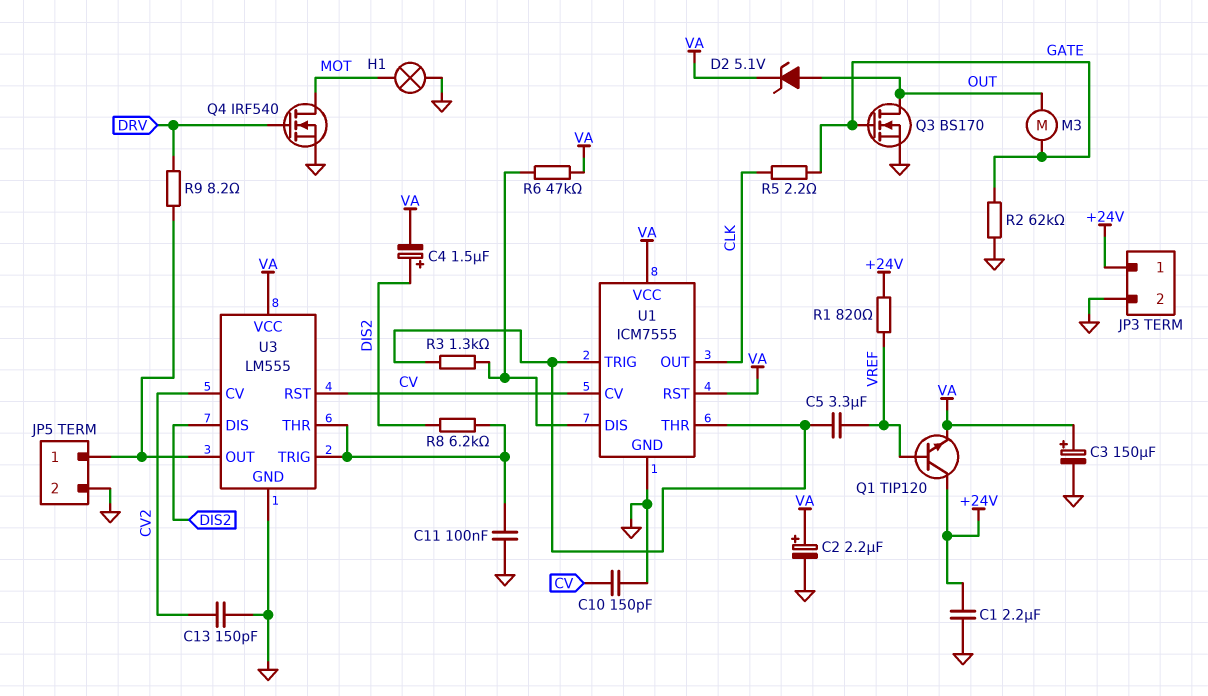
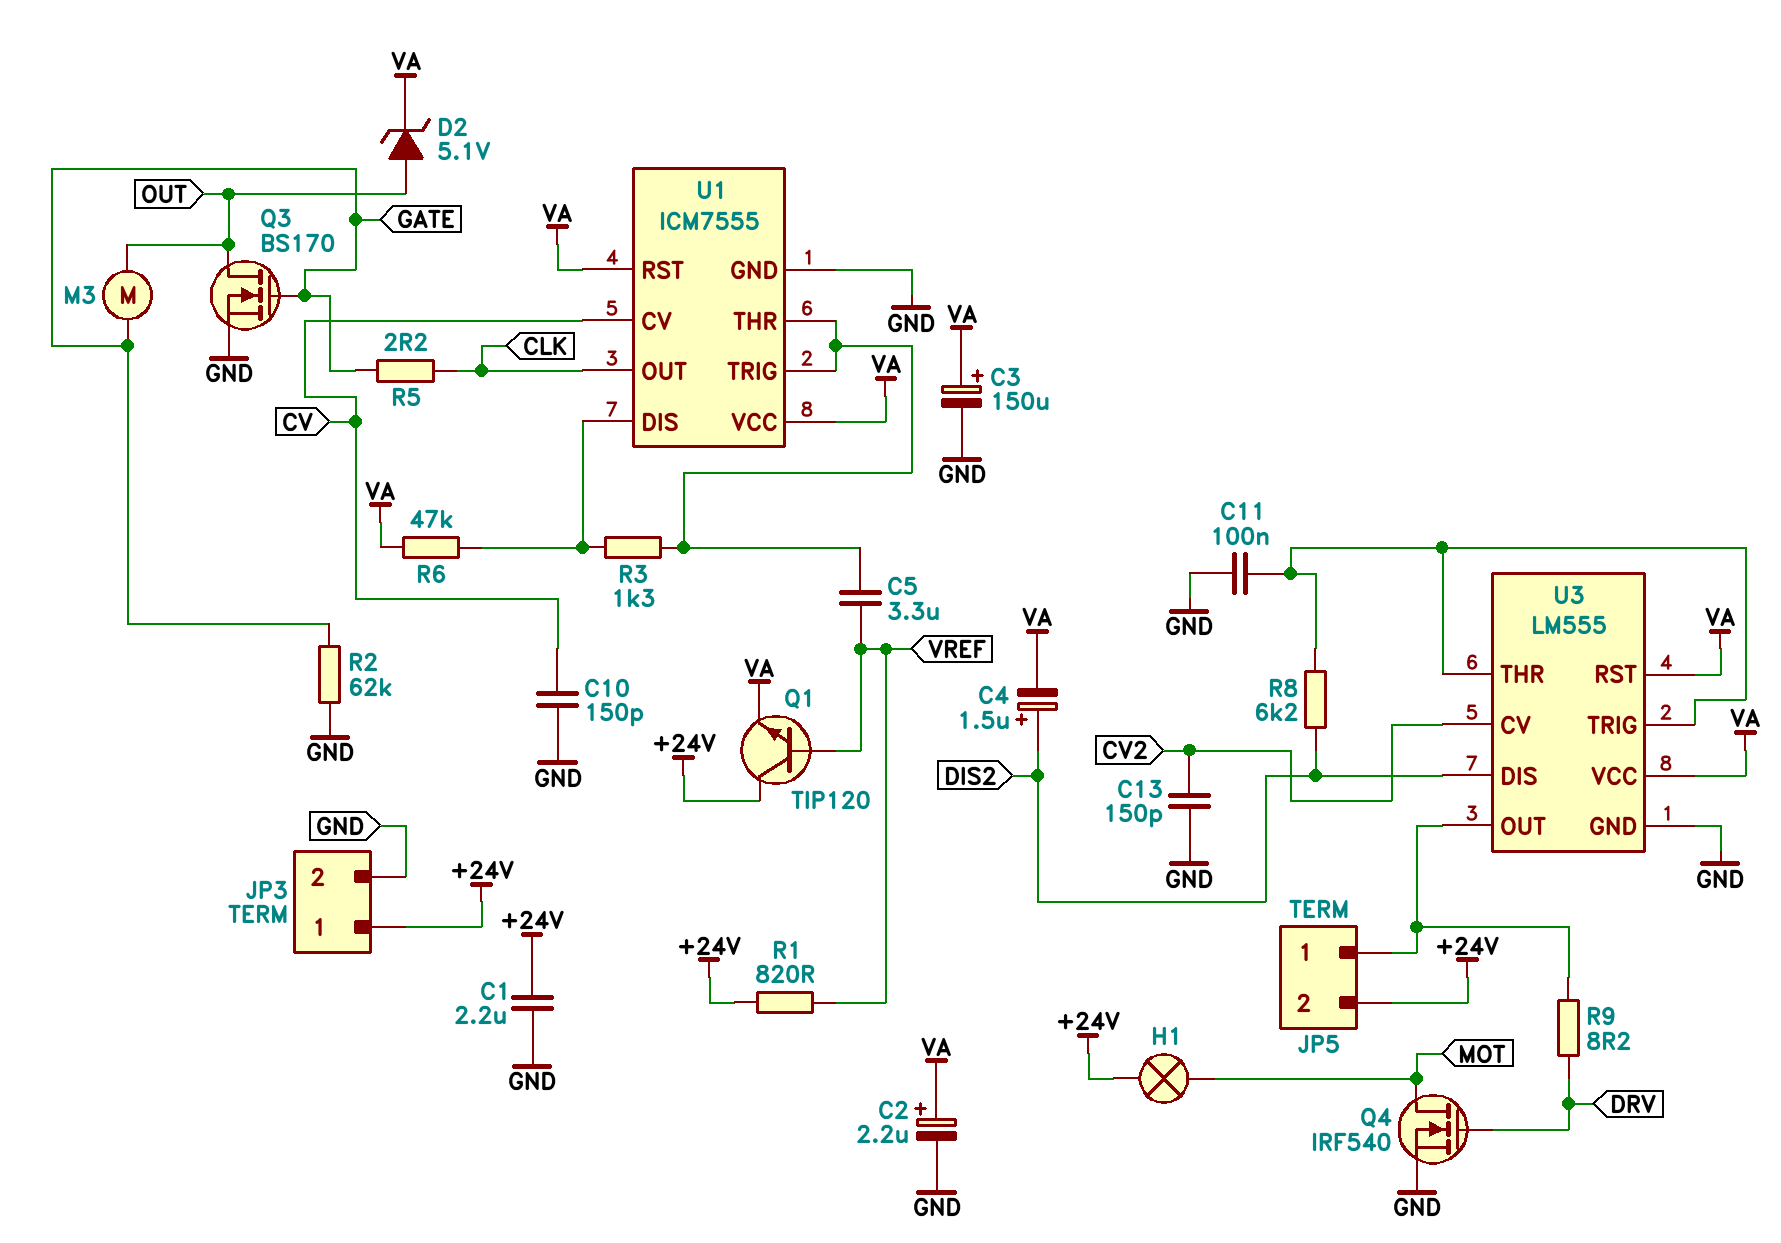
H1: lamp (GND, MOT) -> lamp (+24V, MOT)
JP5 pin 2: GND -> +24V
U3 pin RST: CV -> VA

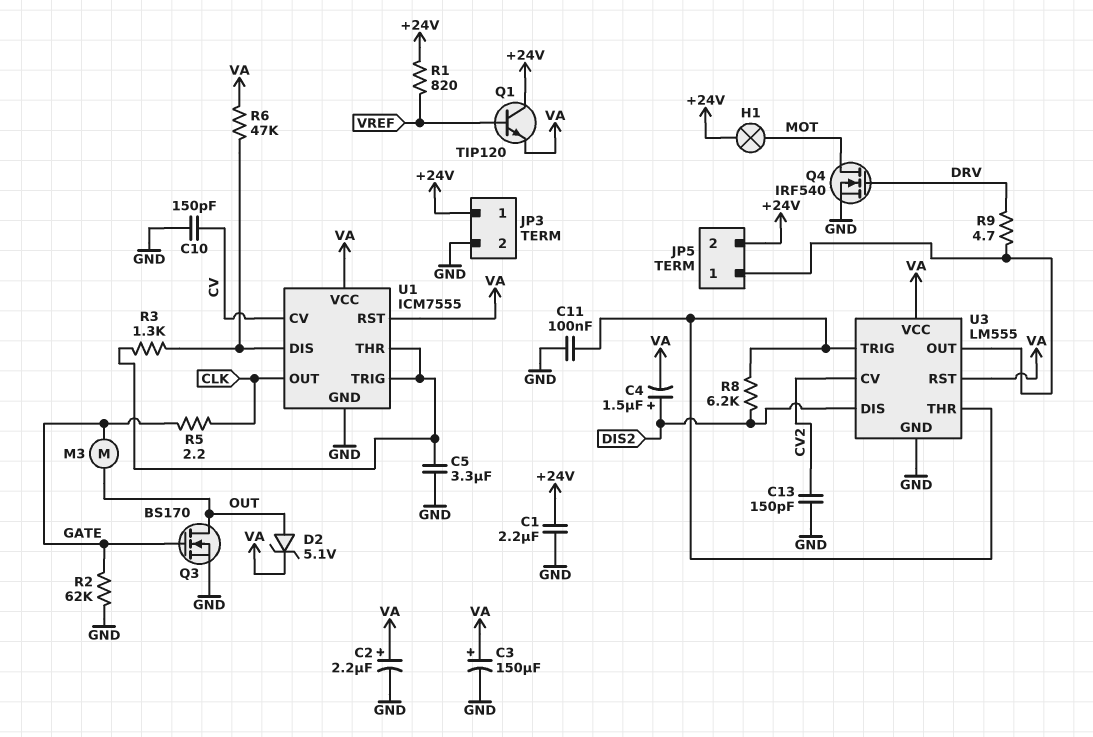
C5: 3.3uF (U1/THR, VREF) -> 3.3uF (GND, U1/THR)
R9: 8.2 (DRV, JP5/1) -> 4.7 (DRV, JP5/1)

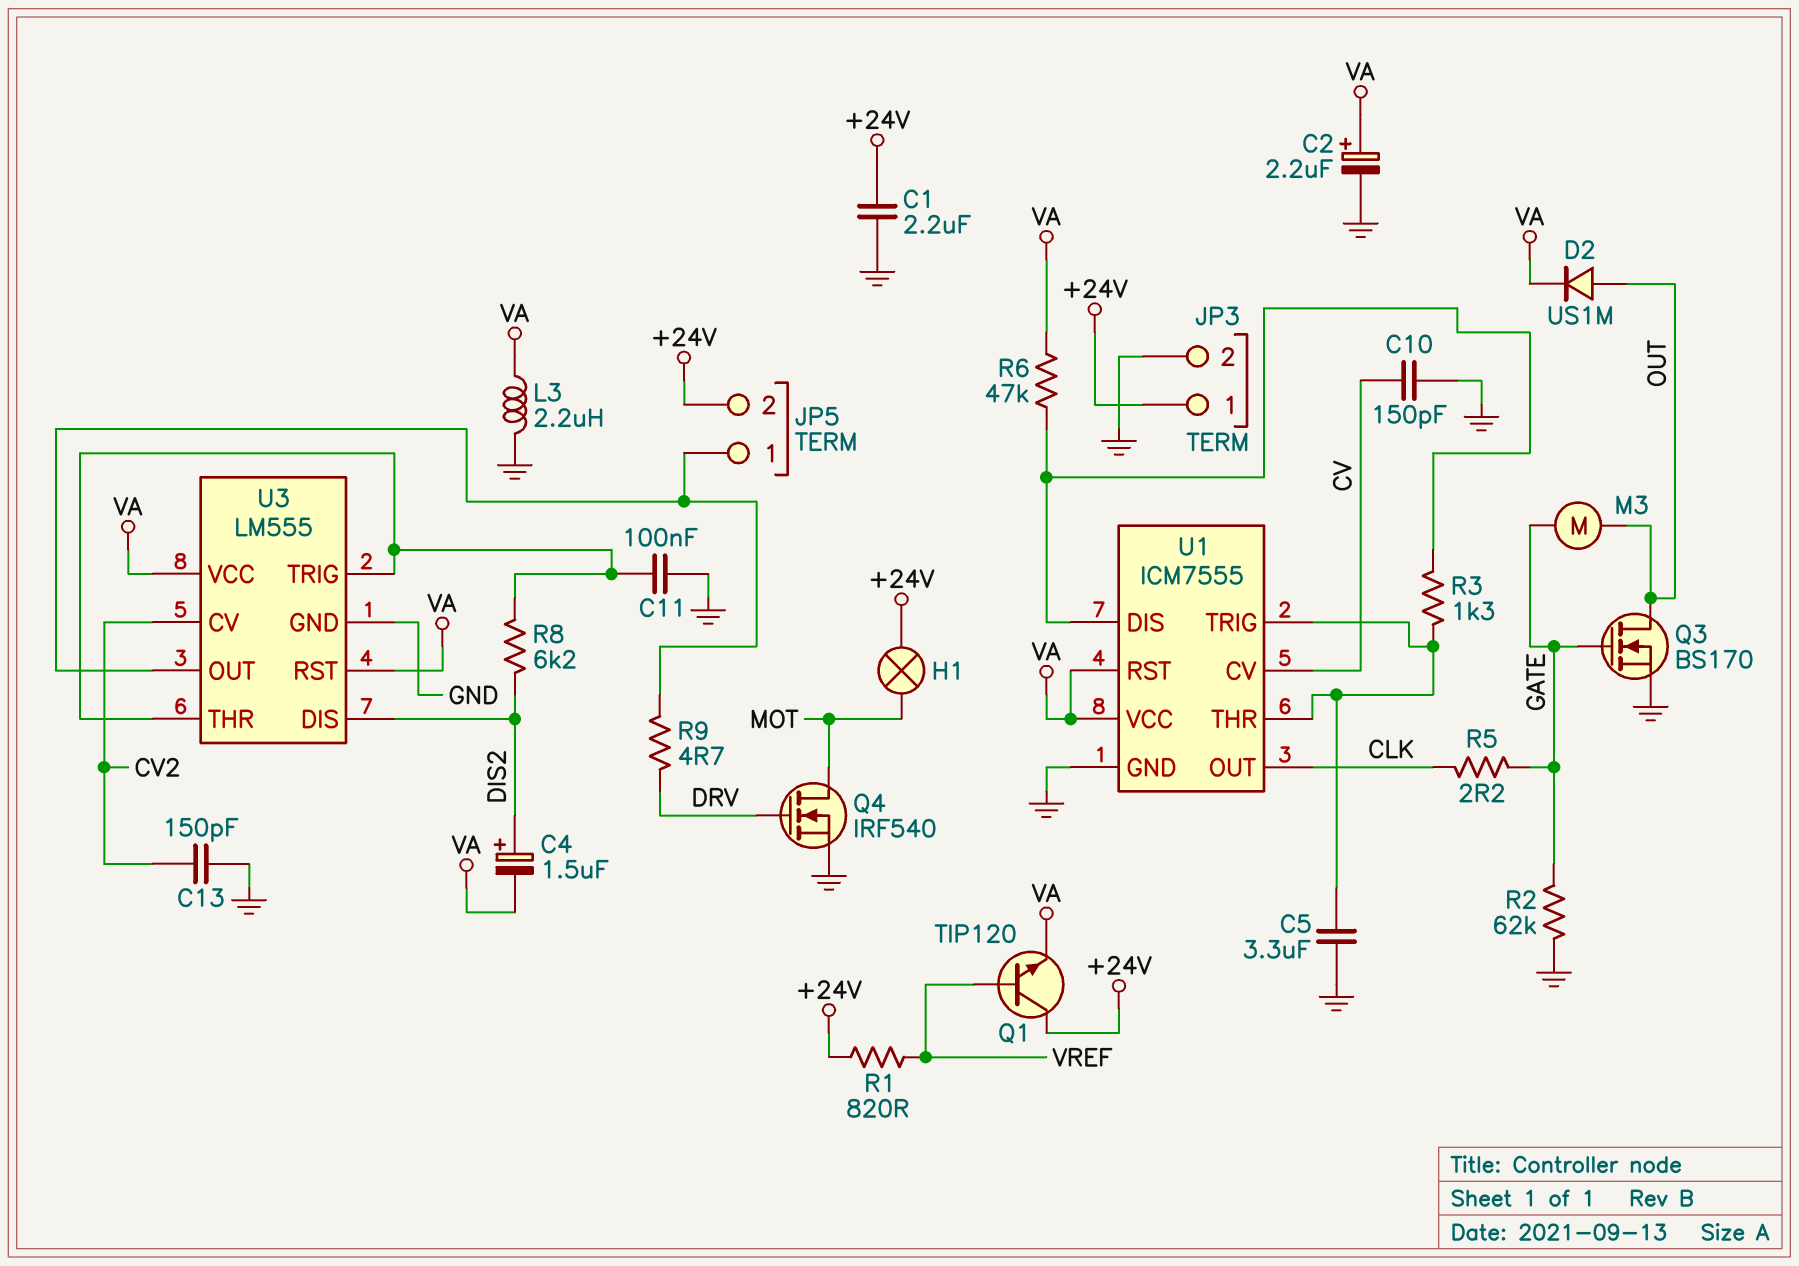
C3: 150uF (plus VA, minus GND) -> none
D2: zener 5.1V (A OUT, K VA) -> diode US1M (A OUT, K VA)
L3: none -> 2.2uH (GND, VA)

